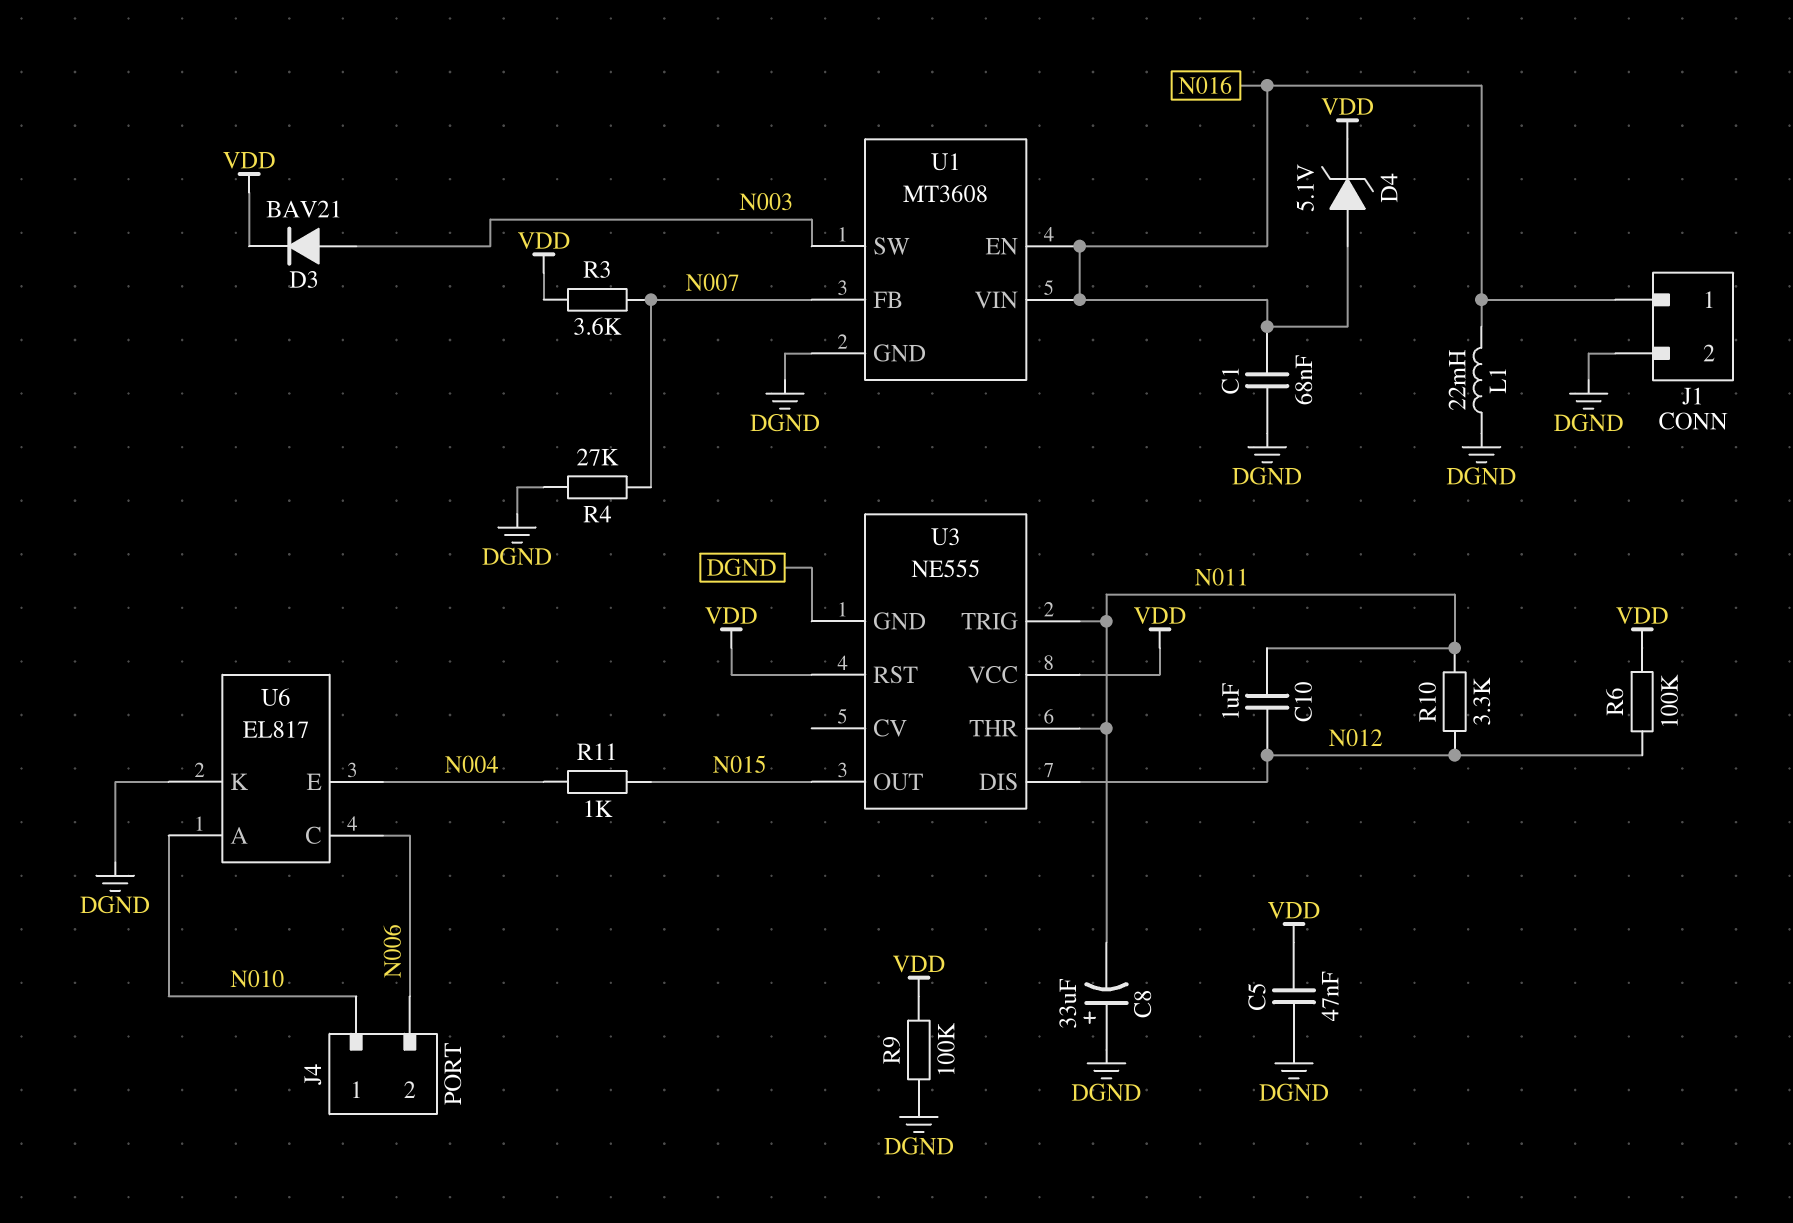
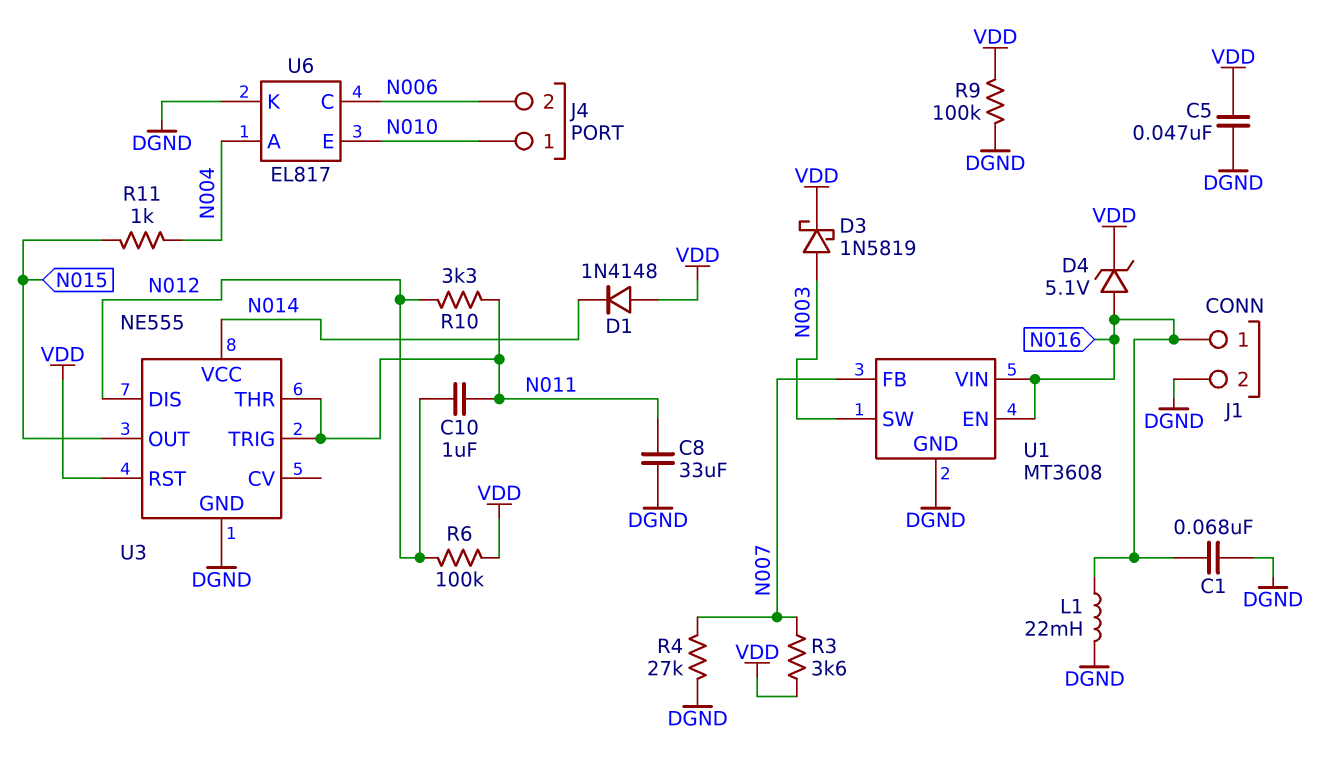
C8: 33uF (plus DGND, minus N011) -> 33uF (DGND, N011)
D1: none -> diode 1N4148 (A VDD, K N014)
D3: diode BAV21 (A N003, K VDD) -> schottky 1N5819 (A N003, K VDD)
U3 pin VCC: VDD -> N014
U6 pin A: N010 -> N004
U6 pin E: N004 -> N010

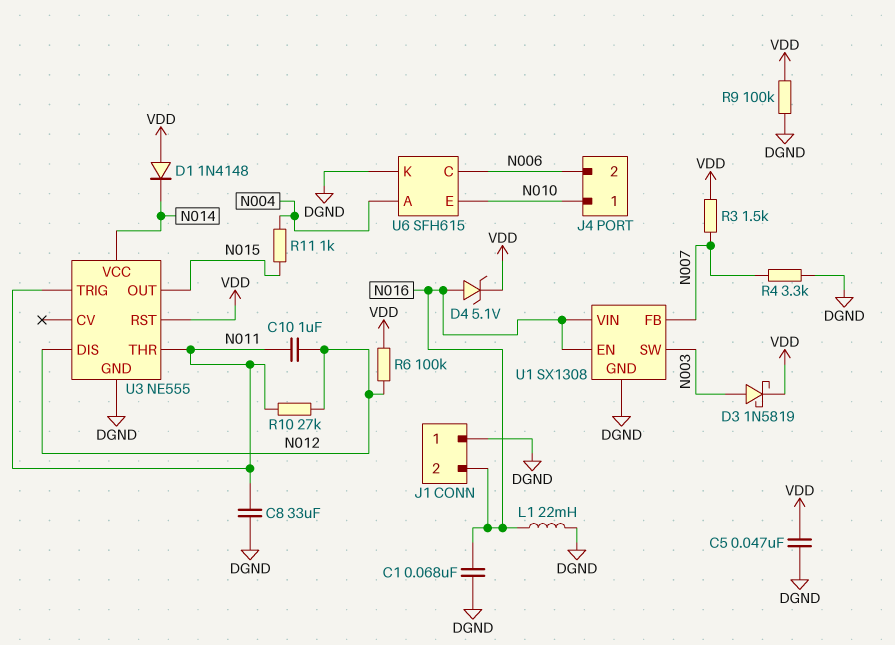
J1 pin 1: N016 -> DGND
J1 pin 2: DGND -> N016
R3: 3.6k (N007, VDD) -> 1.5k (N007, VDD)
R4: 27k (DGND, N007) -> 3.3k (DGND, N007)
R10: 3.3k (N011, N012) -> 27k (N011, N012)
U1: MT3608 -> SX1308
U6: EL817 -> SFH615

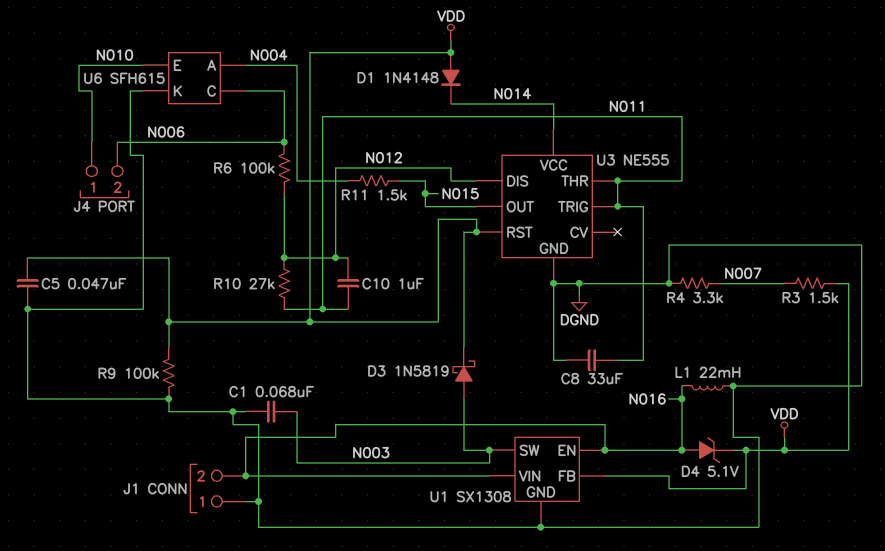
C1: 68nF (DGND, N016) -> 68nF (DGND, N003)
R6: 100k (N012, VDD) -> 100k (N006, N012)
R11: 1k (N004, N015) -> 1.5k (N004, N015)
U1 pin FB: N007 -> VDD

